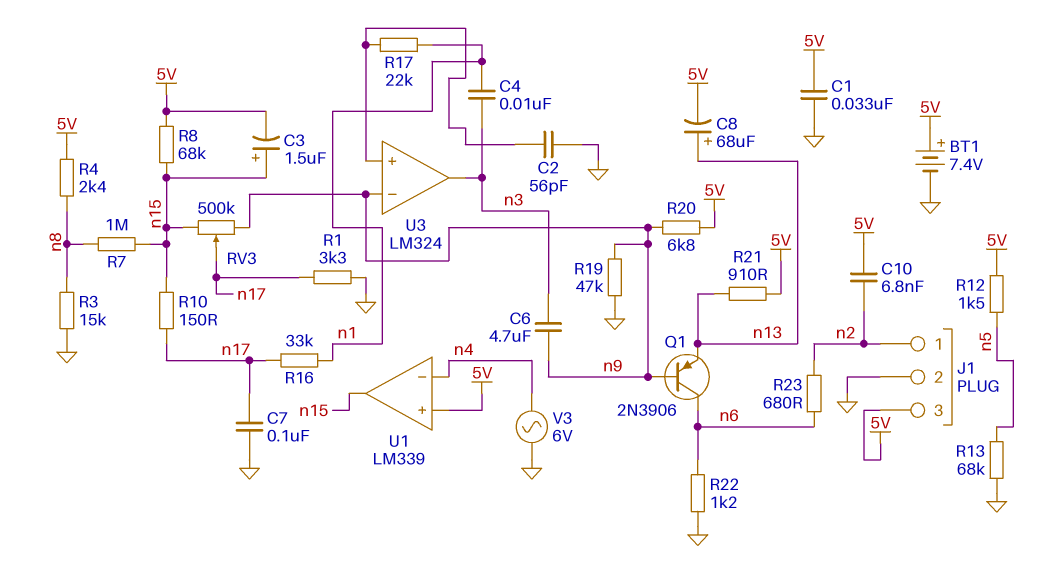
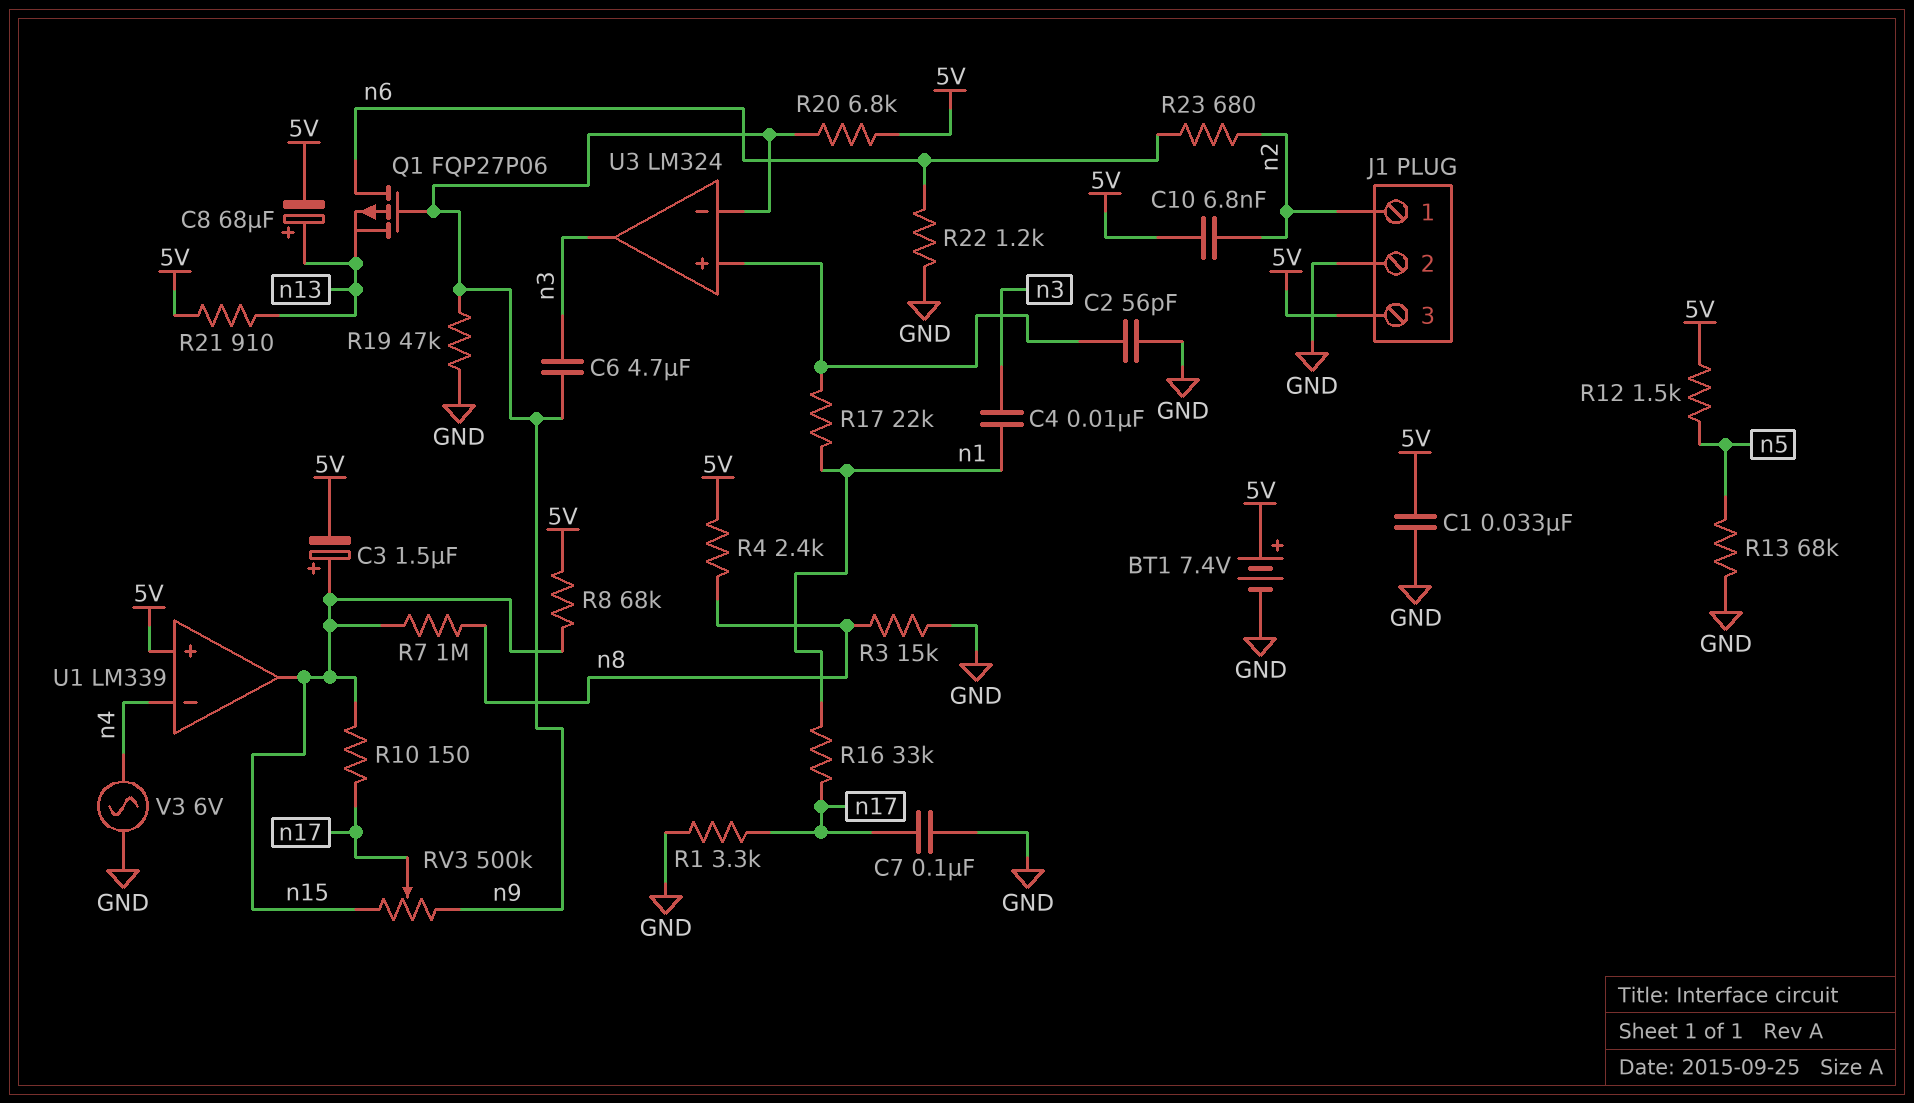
Q1: PNP 2N3906 (B n9, C n6, E n13) -> PMOS FQP27P06 (G n9, D n6, S n13)

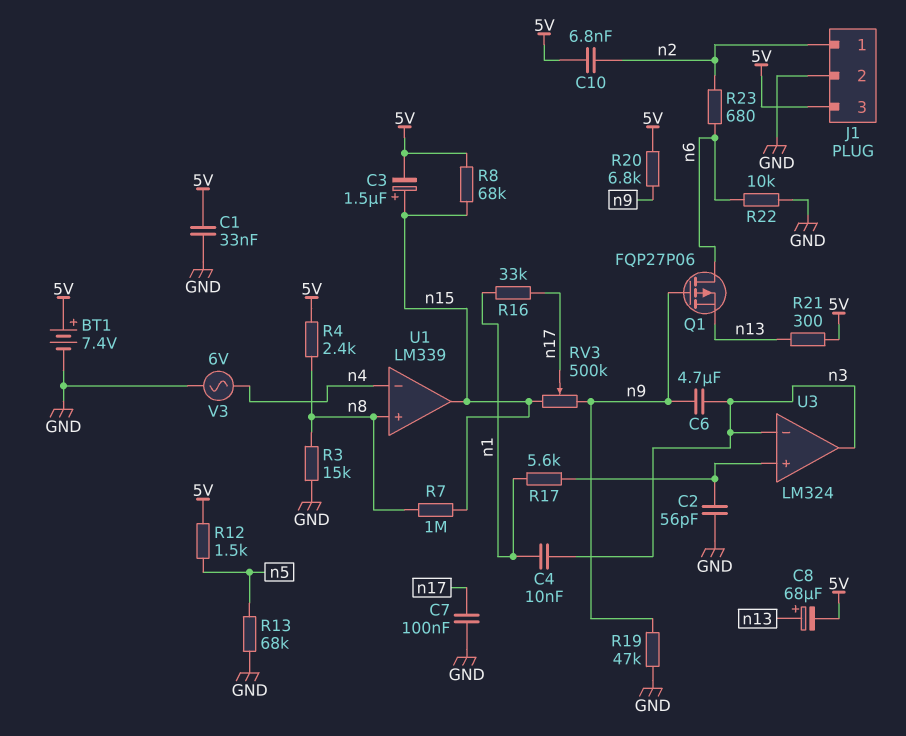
R1: 3.3k (GND, n17) -> none
R10: 150 (n15, n17) -> none
R17: 22k (U3/in+, n1) -> 5.6k (U3/in+, n1)
R21: 910 (5V, n13) -> 300 (5V, n13)
R22: 1.2k (GND, n6) -> 10k (GND, n6)
U1 pin in+: 5V -> n8
U3 pin in-: n9 -> n3

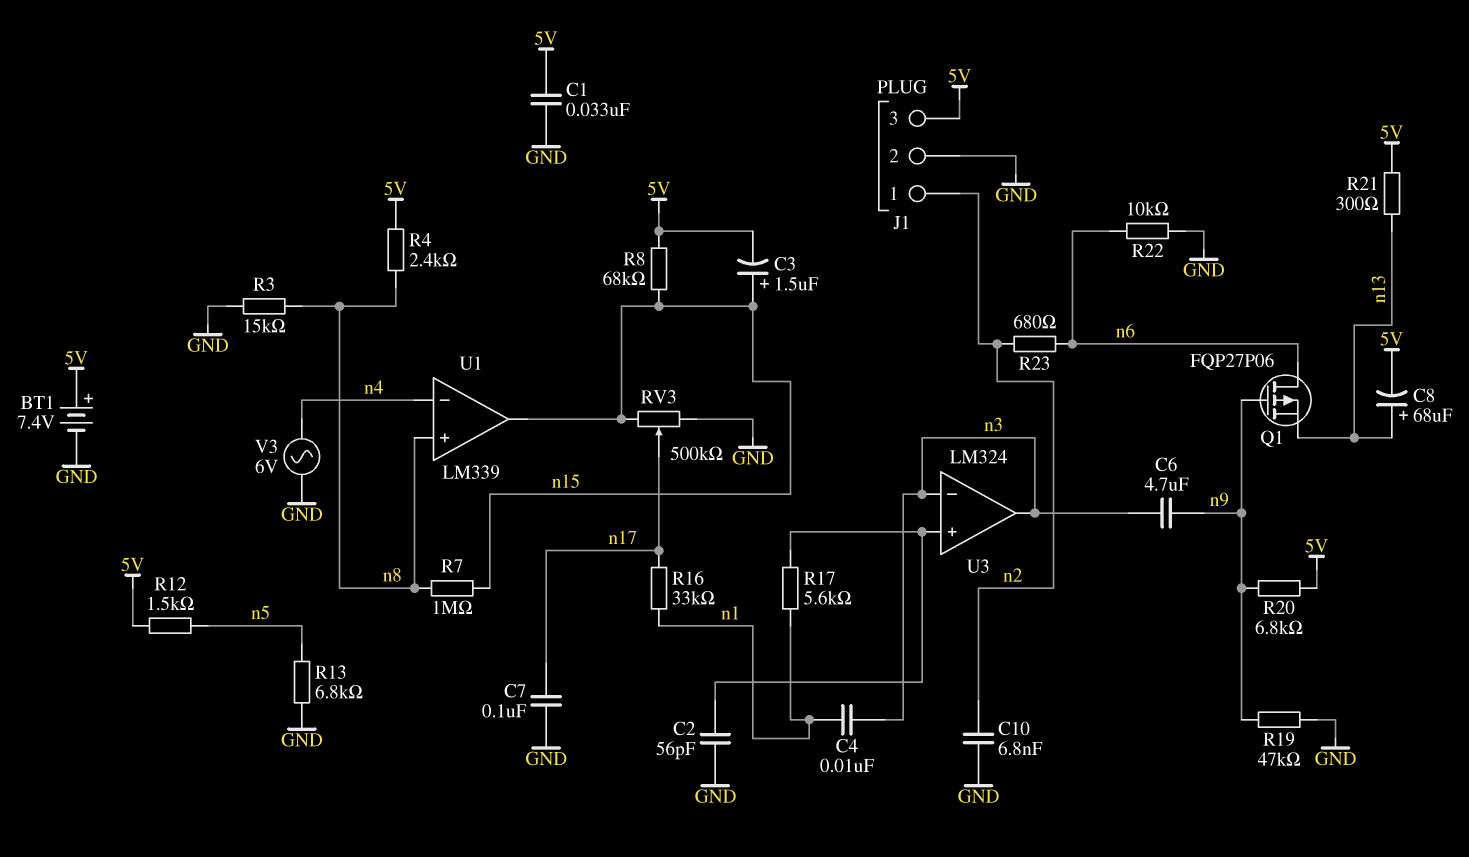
C10: 6.8nF (5V, n2) -> 6.8nF (GND, n2)
R13: 68k (GND, n5) -> 6.8k (GND, n5)
RV3: 500k (n9, n15, wiper n17) -> 500k (GND, n15, wiper n17)

